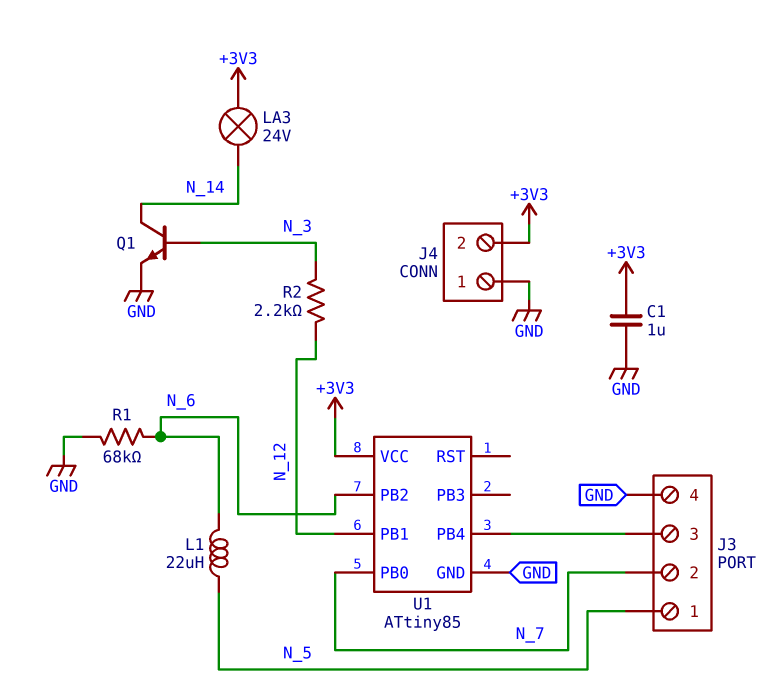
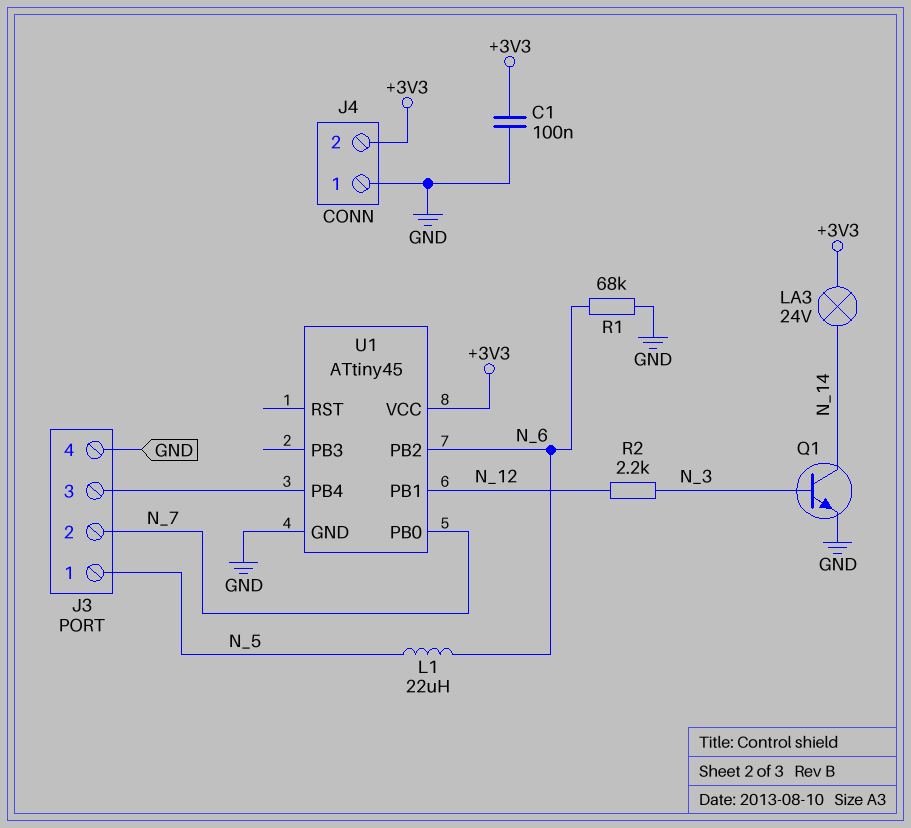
C1: 1uF (+3V3, GND) -> 100nF (+3V3, GND)
U1: ATtiny85 -> ATtiny45

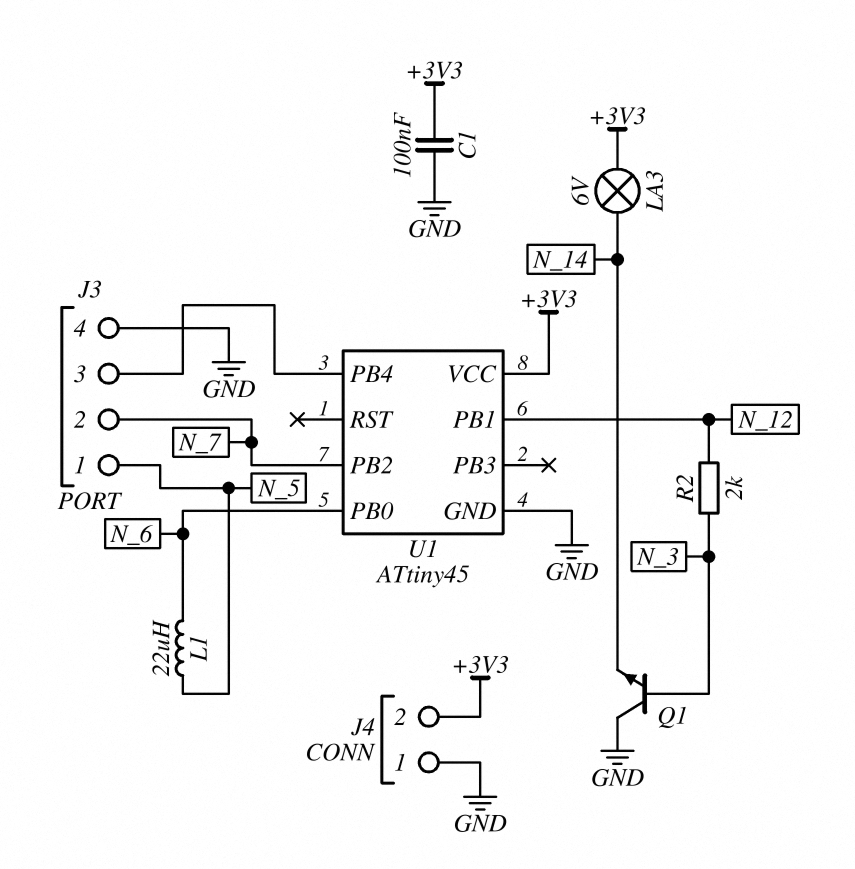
LA3: lamp 24V (+3V3, N_14) -> lamp 6V (+3V3, N_14)
Q1: NPN (B N_3, C N_14, E GND) -> NPN (B N_3, C GND, E N_14)
R1: 68k (GND, N_6) -> none
R2: 2.2k (N_3, N_12) -> 2k (N_3, N_12)
U1 pin PB0: N_7 -> N_6
U1 pin PB2: N_6 -> N_7

